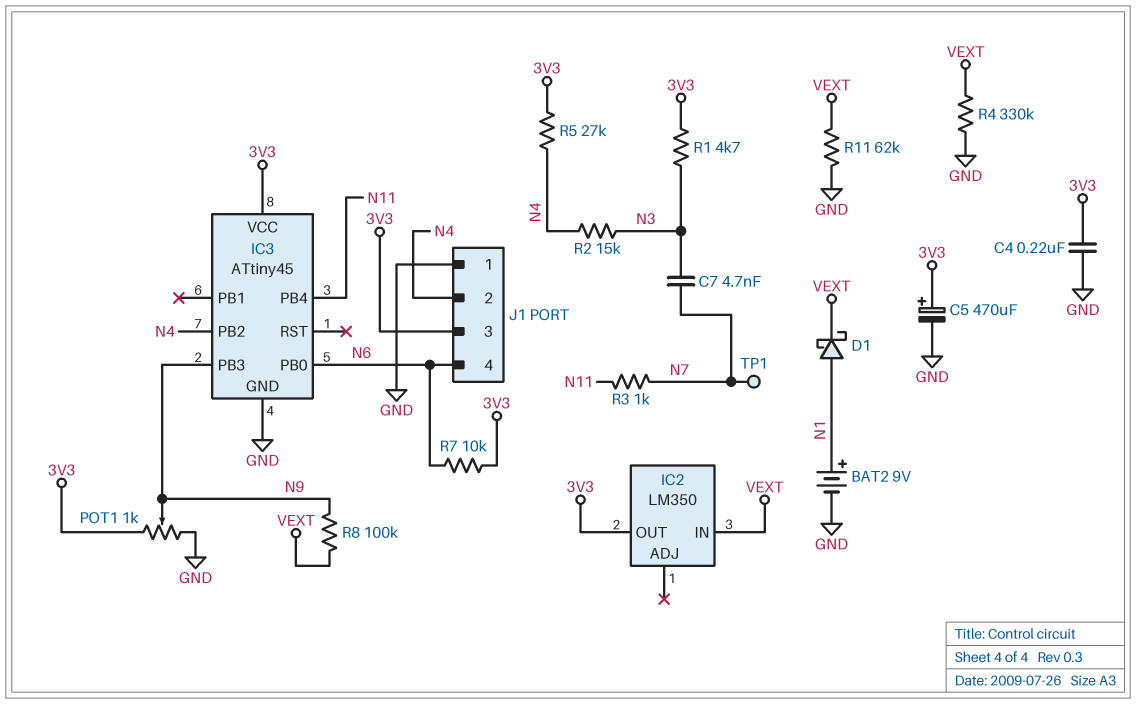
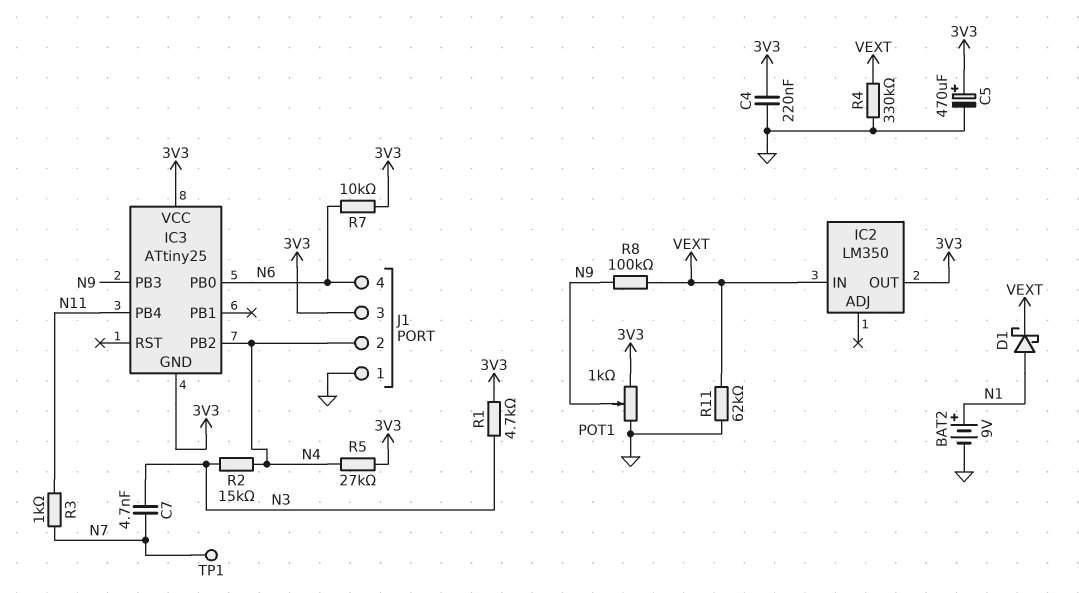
IC3: ATtiny45 -> ATtiny25
IC3 pin GND: GND -> 3V3

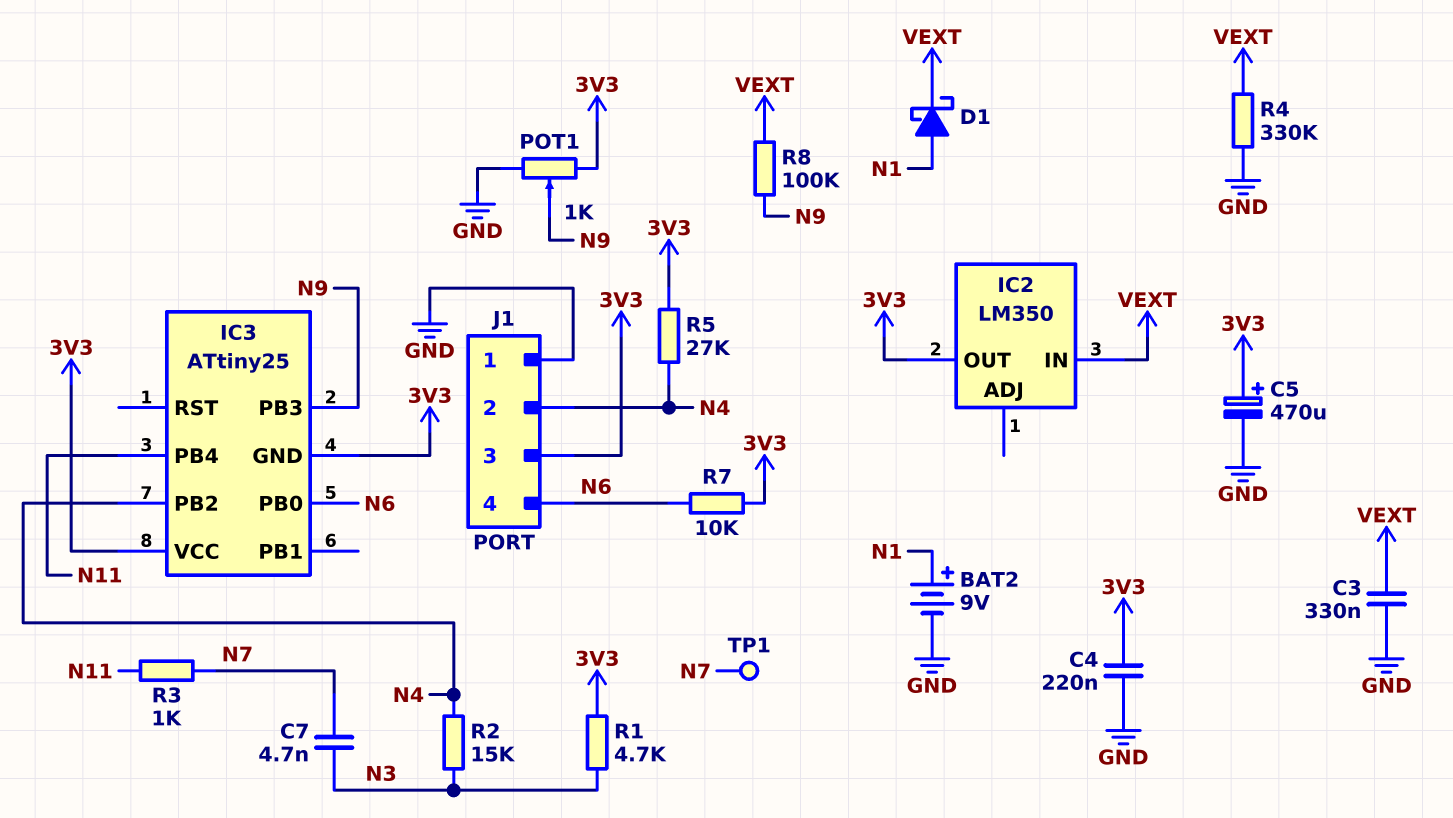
C3: none -> 330nF (GND, VEXT)
R11: 62k (GND, VEXT) -> none

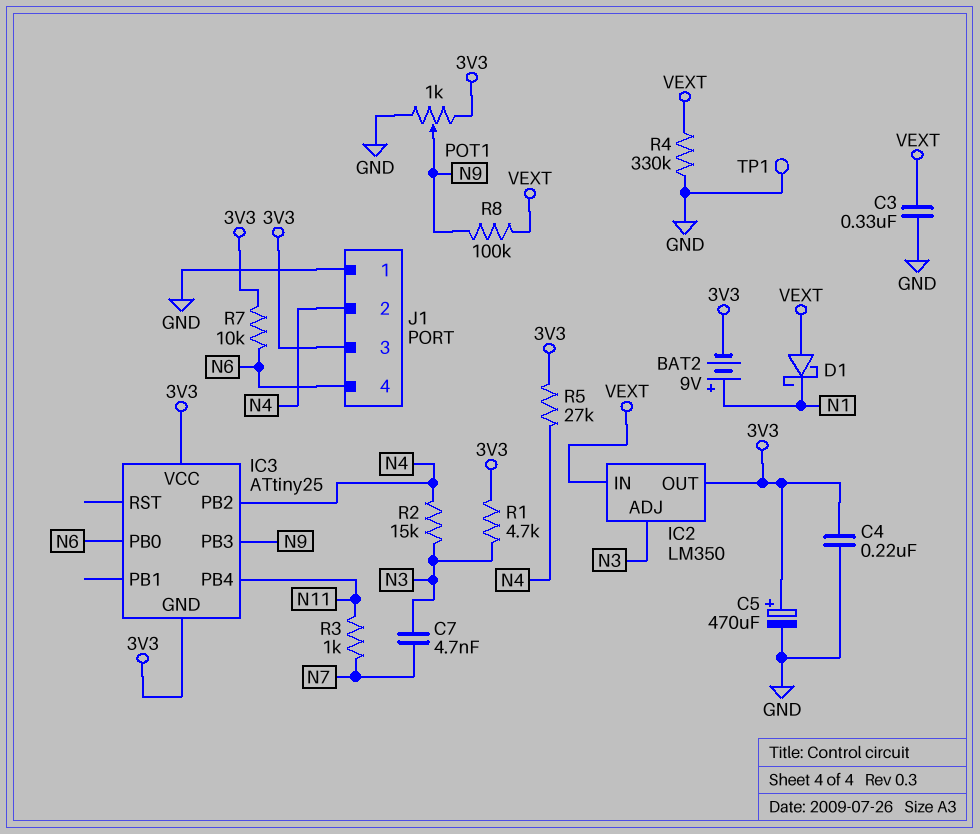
BAT2: 9V (plus N1, minus GND) -> 9V (plus N1, minus 3V3)
D1: schottky (A N1, K VEXT) -> schottky (A VEXT, K N1)
IC2 pin ADJ: none -> N3
TP1: test point (N7) -> test point (GND)

